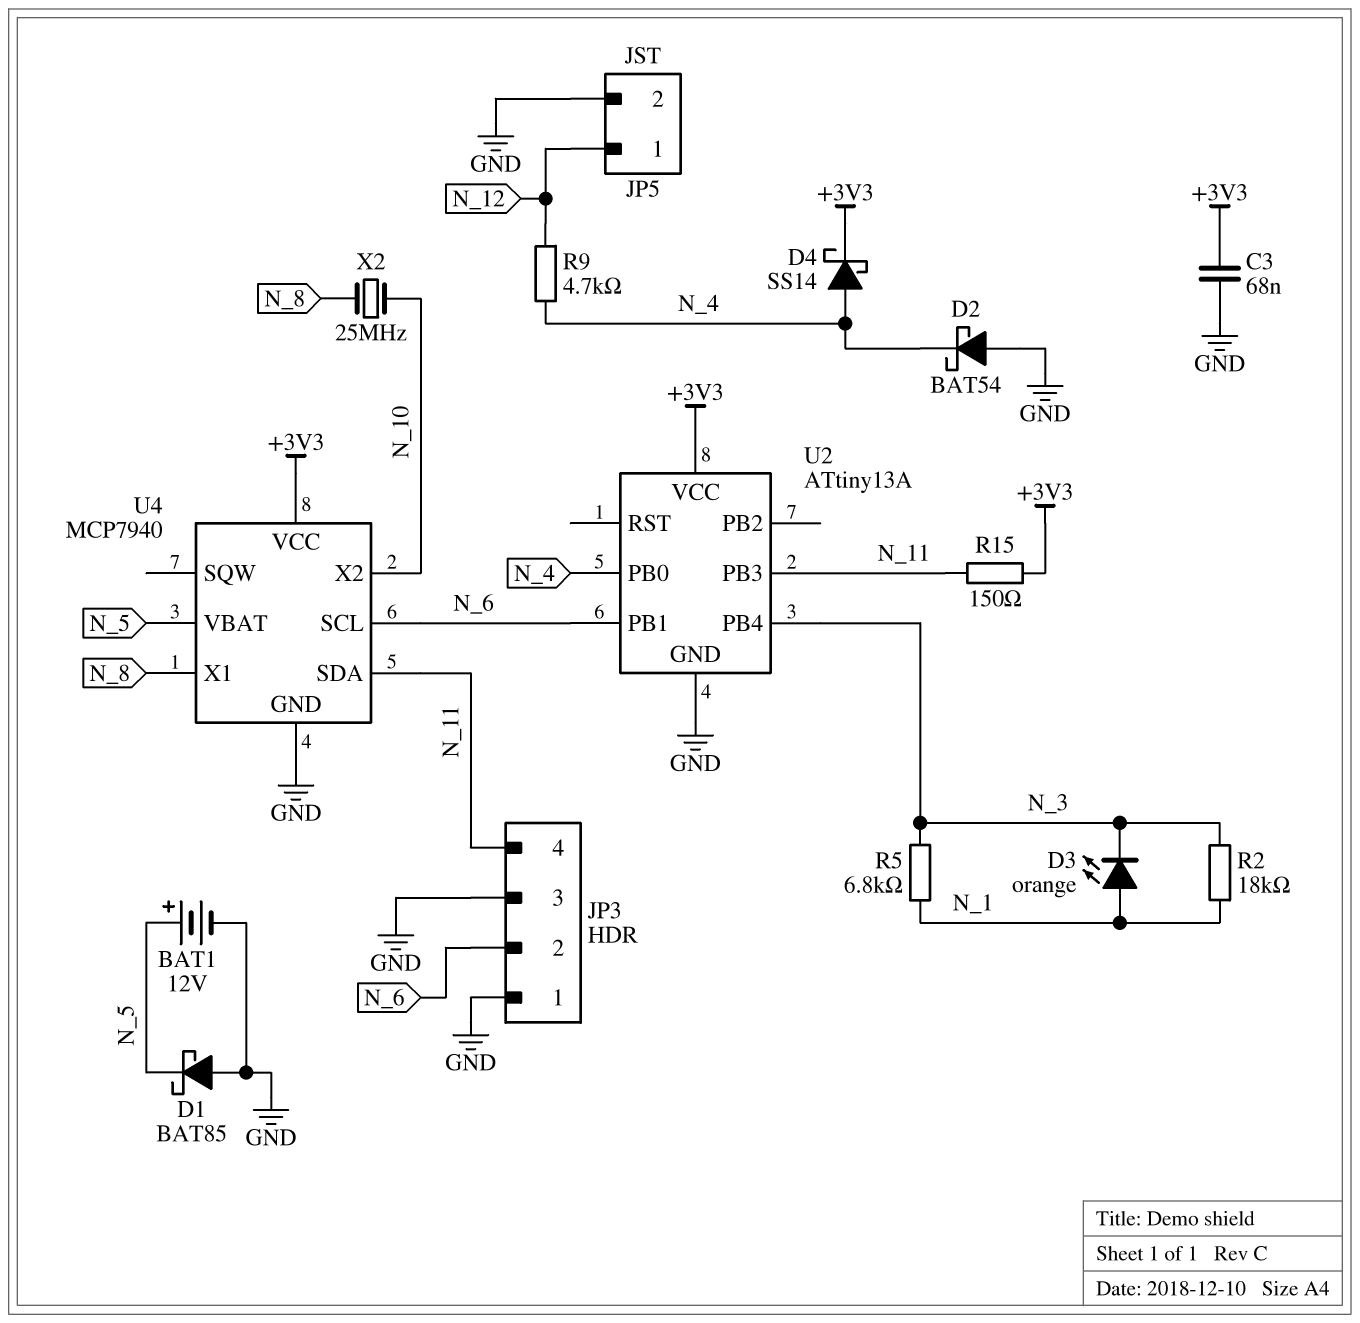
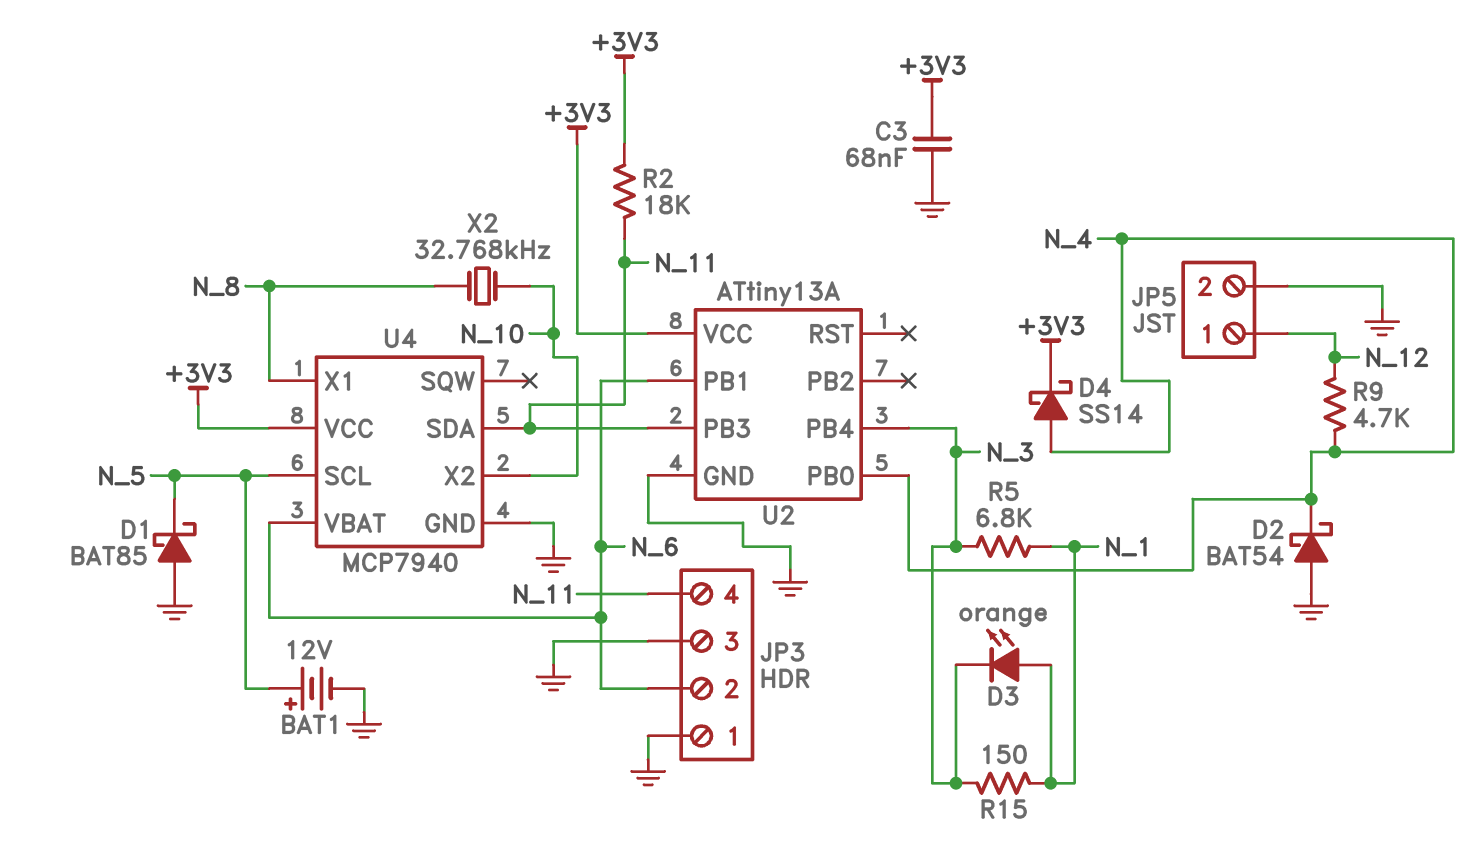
R2: 18k (N_1, N_3) -> 18k (+3V3, N_11)
R15: 150 (+3V3, N_11) -> 150 (N_1, N_3)
U4 pin SCL: N_6 -> N_5
U4 pin VBAT: N_5 -> N_6
X2: 25MHz (N_8, N_10) -> 32.768kHz (N_8, N_10)

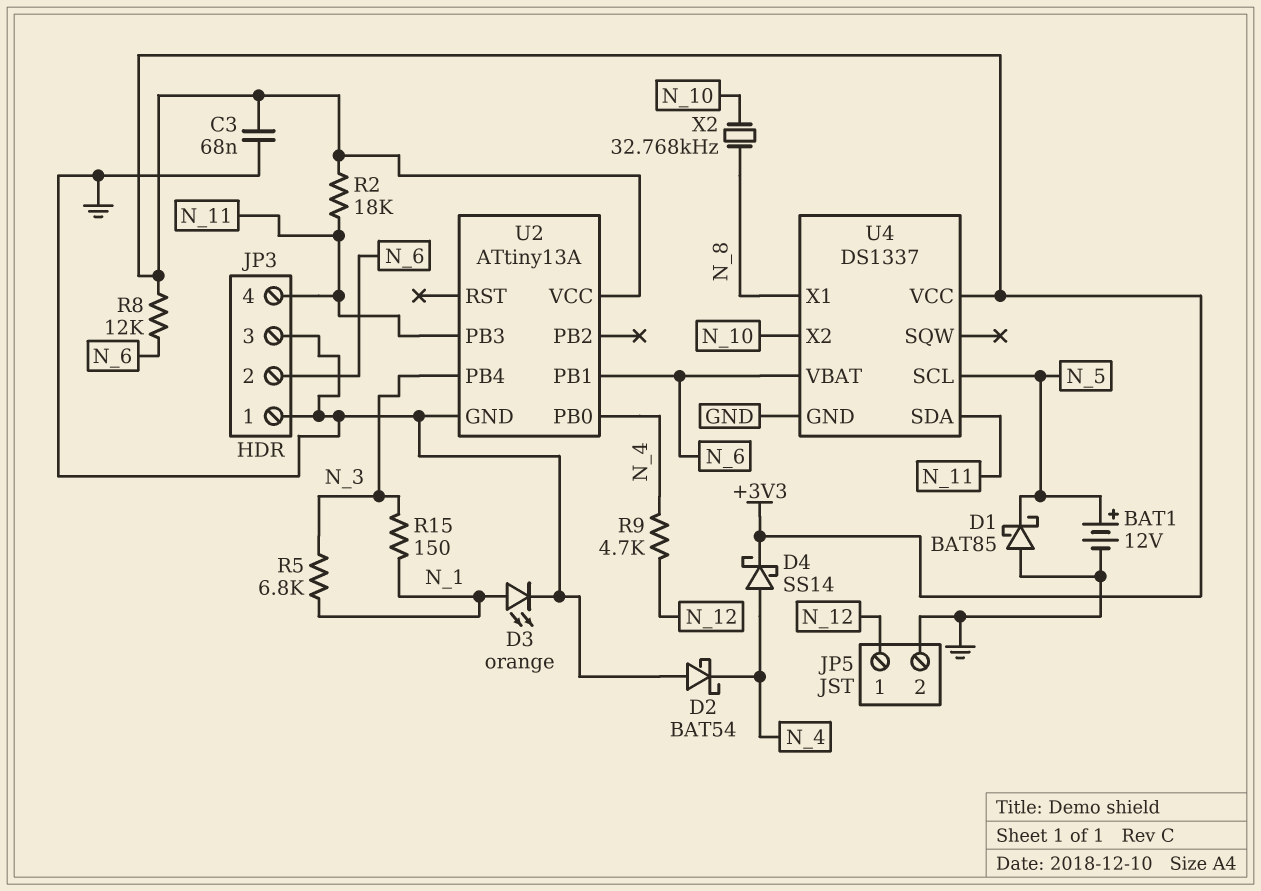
D3: LED orange (A N_1, K N_3) -> LED orange (A N_1, K GND)
R8: none -> 12k (+3V3, N_6)
U4: MCP7940 -> DS1337

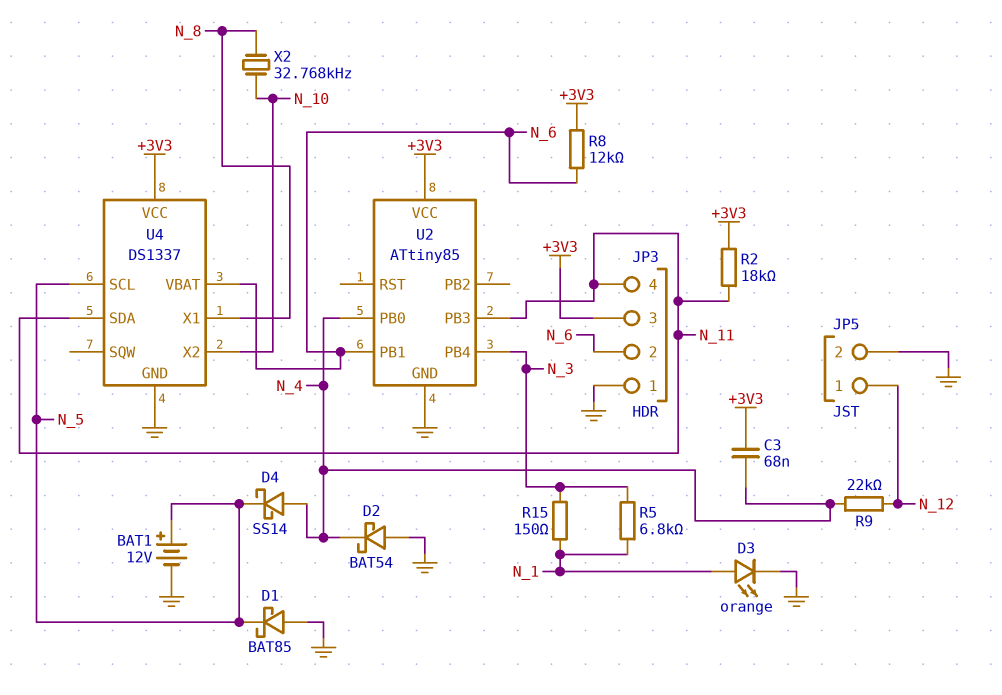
C3: 68nF (+3V3, GND) -> 68nF (+3V3, N_4)
D4: schottky SS14 (A N_4, K +3V3) -> schottky SS14 (A N_4, K N_5)
JP3 pin 3: GND -> +3V3
R9: 4.7k (N_4, N_12) -> 22k (N_4, N_12)
U2: ATtiny13A -> ATtiny85

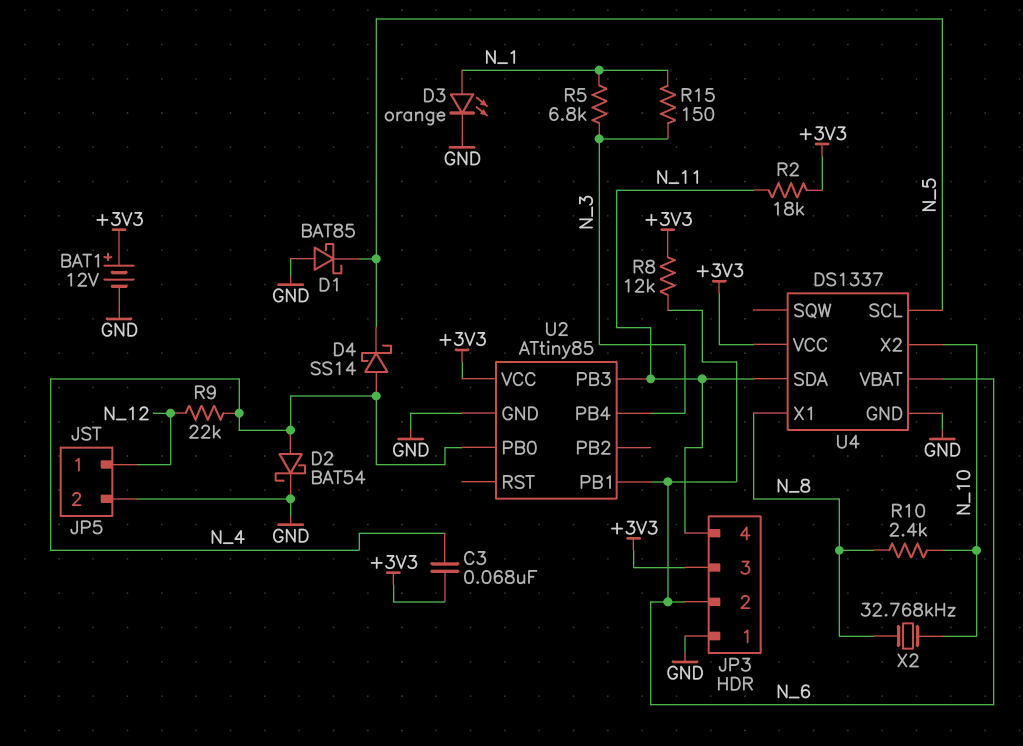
BAT1: 12V (plus N_5, minus GND) -> 12V (plus +3V3, minus GND)
D2: schottky BAT54 (A GND, K N_4) -> schottky BAT54 (A N_4, K GND)
R10: none -> 2.4k (N_8, N_10)

